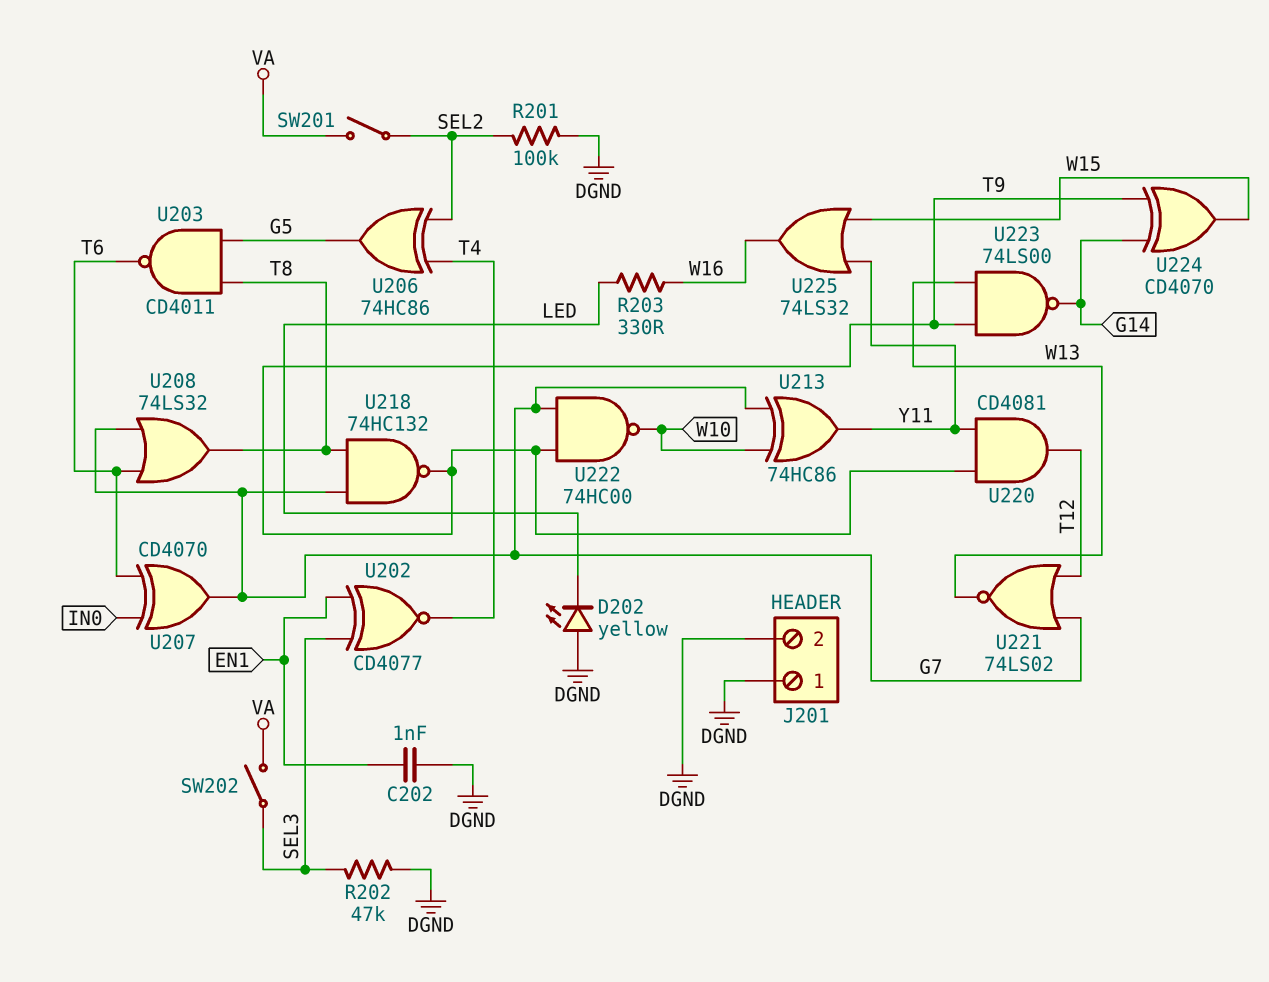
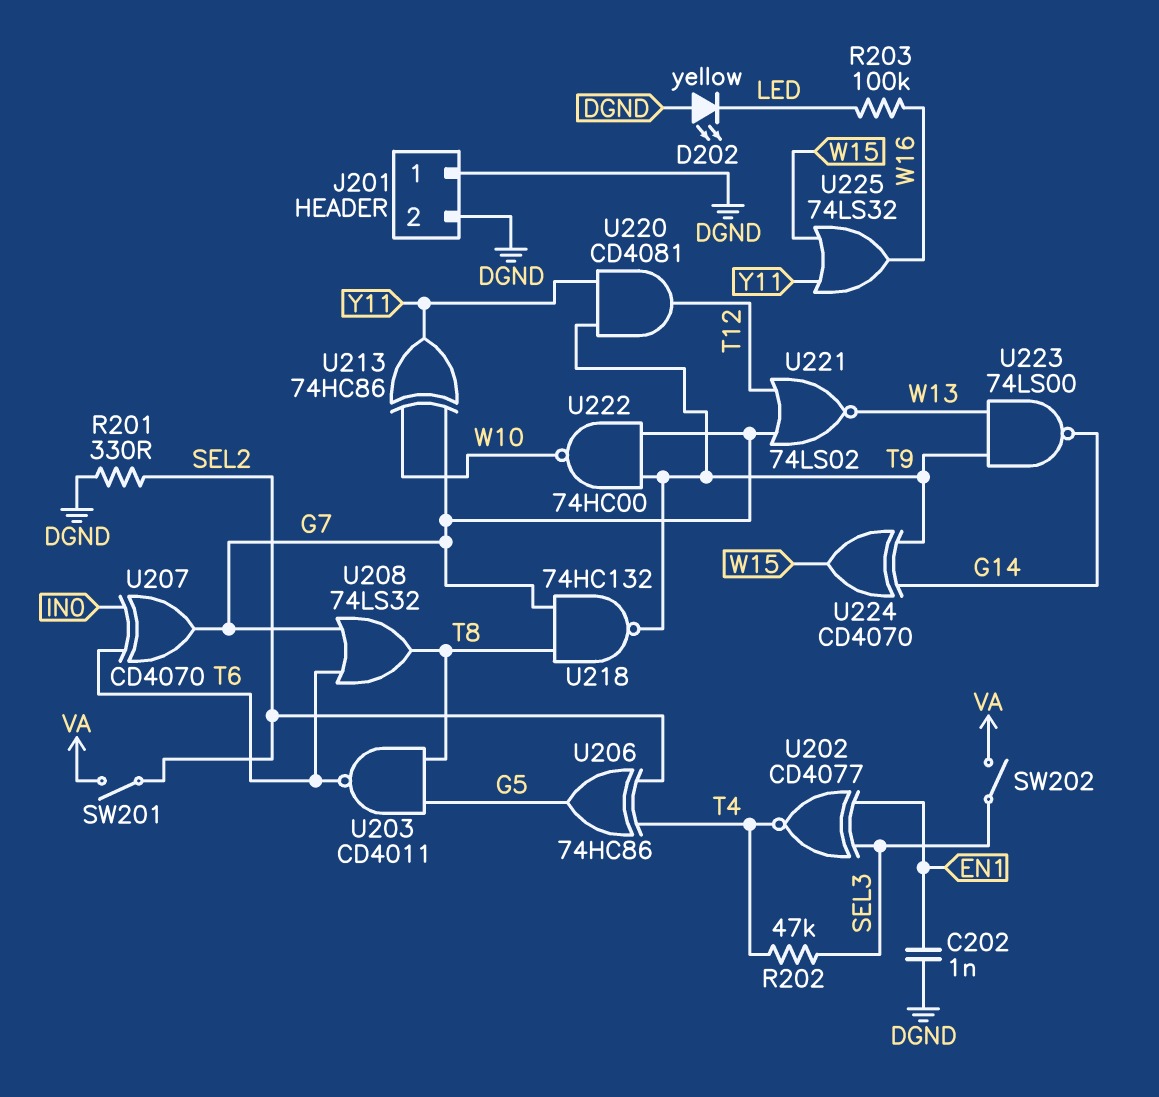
R201: 100k (DGND, SEL2) -> 330 (DGND, SEL2)
R202: 47k (DGND, SEL3) -> 47k (SEL3, T4)
R203: 330 (LED, W16) -> 100k (LED, W16)

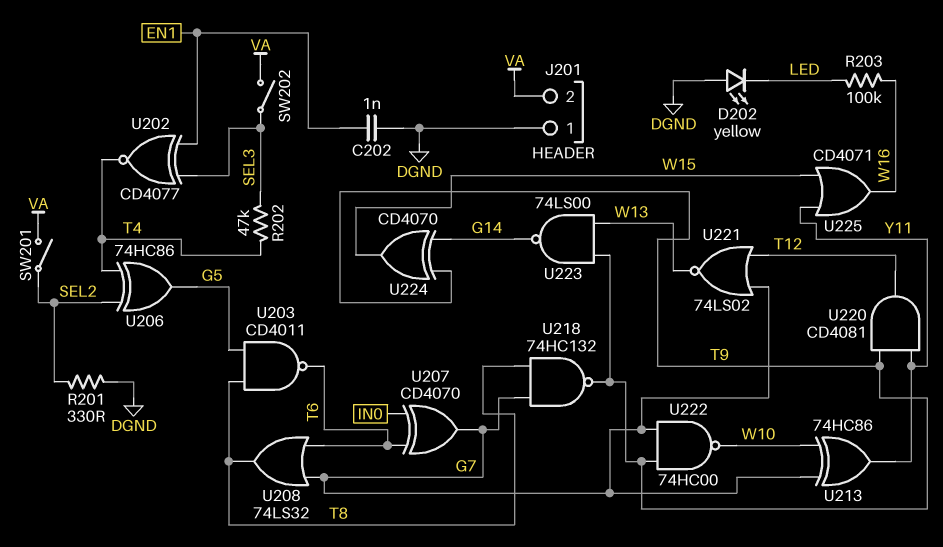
J201 pin 2: DGND -> VA
U225: OR 74LS32 (in W15, in Y11, out W16) -> OR CD4071 (in W15, in Y11, out W16)

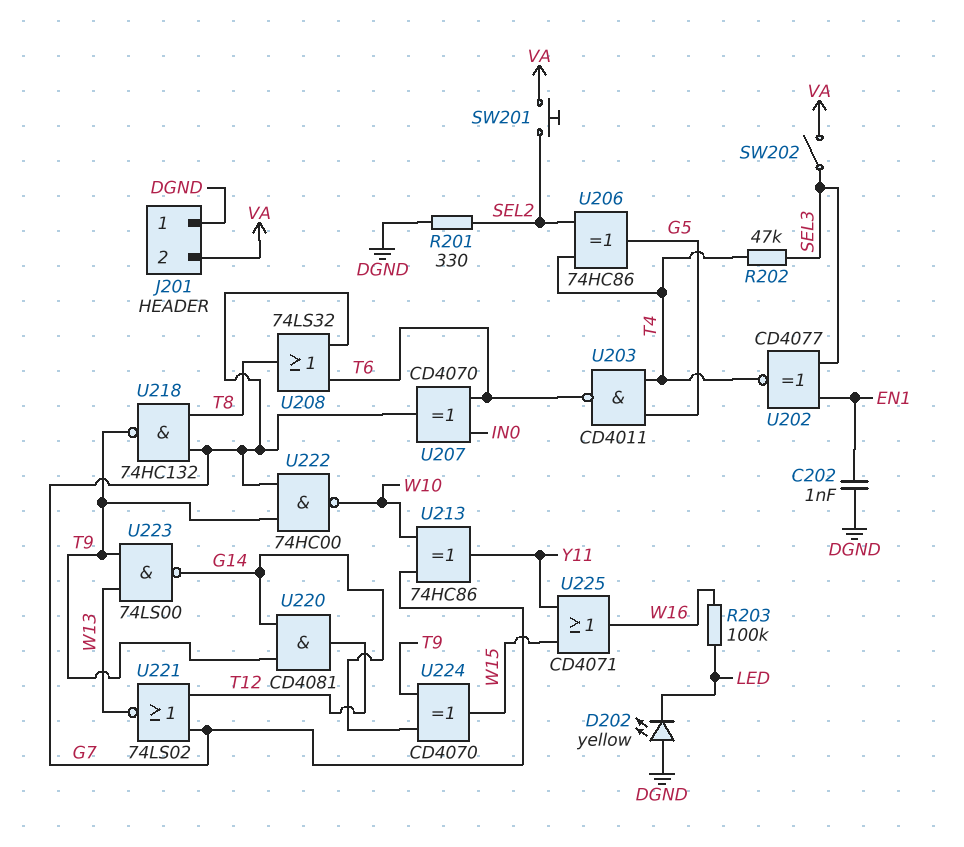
SW201: switch (SEL2, VA) -> button (SEL2, VA)
U203: NAND CD4011 (in G5, in T8, out T6) -> NAND CD4011 (in G5, in T4, out T6)
U220: AND CD4081 (in T9, in Y11, out T12) -> AND CD4081 (in G14, in T9, out T12)

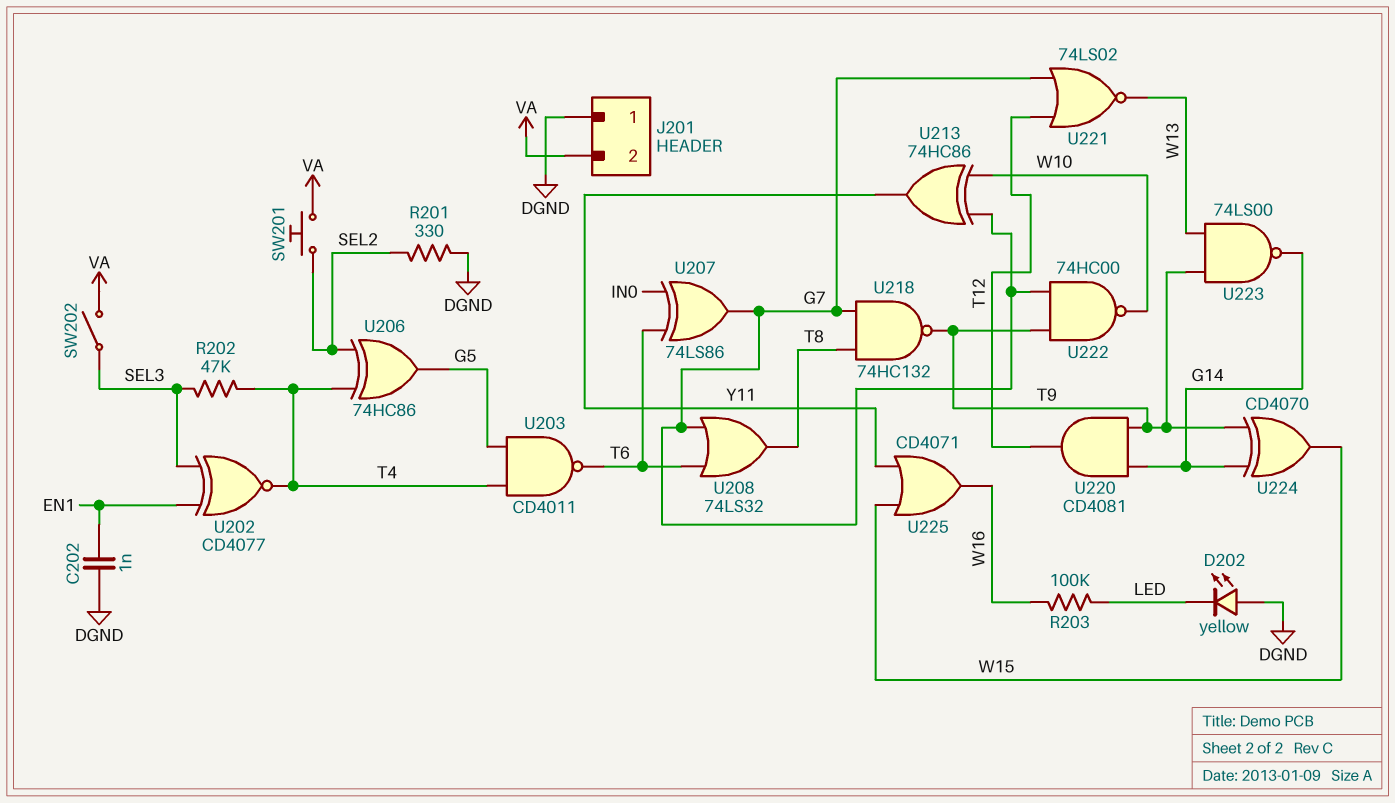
U207: XOR CD4070 (in IN0, in T6, out G7) -> XOR 74LS86 (in IN0, in T6, out G7)

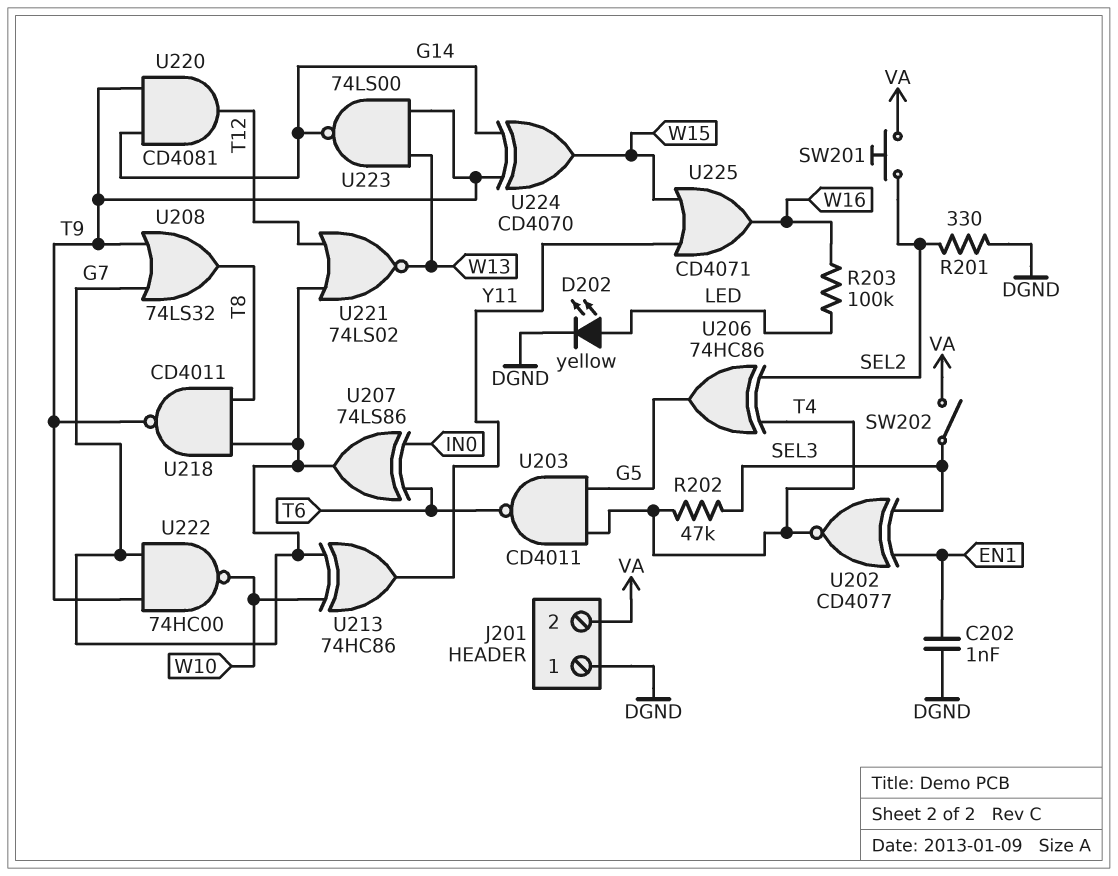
D202: LED yellow (A DGND, K LED) -> LED yellow (A LED, K DGND)
U208: OR 74LS32 (in G7, in T6, out T8) -> OR 74LS32 (in G7, in T9, out T8)
U218: NAND 74HC132 (in G7, in T8, out T9) -> NAND CD4011 (in G7, in T8, out T9)

